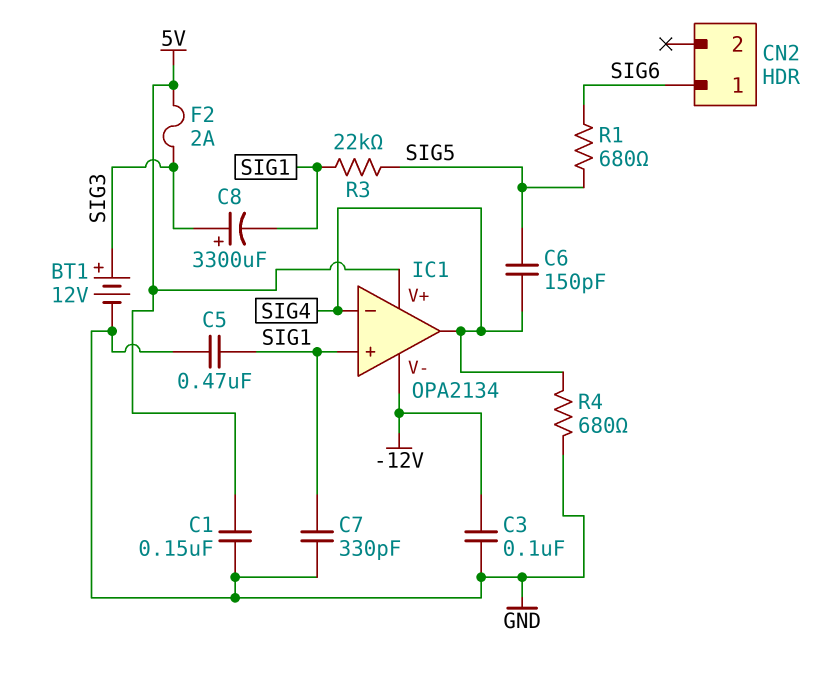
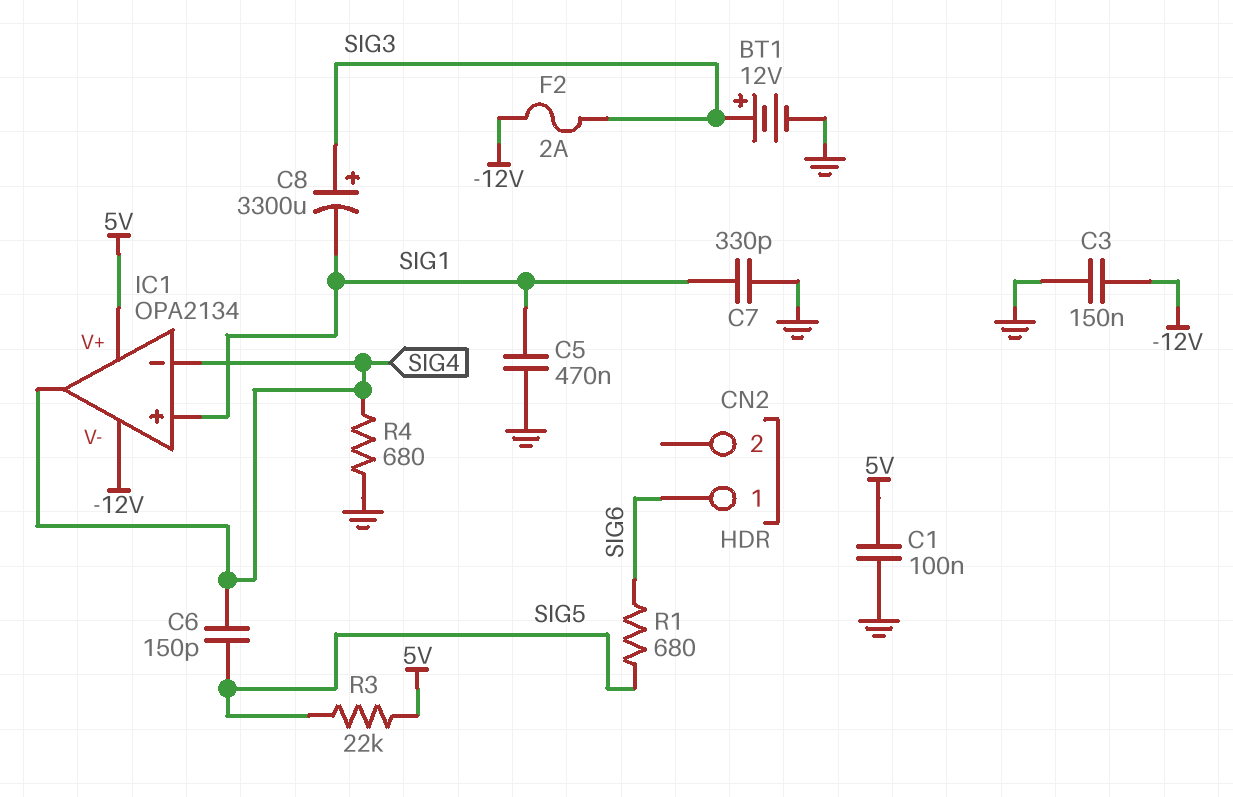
C1: 150nF (5V, GND) -> 100nF (5V, GND)
C3: 100nF (-12V, GND) -> 150nF (-12V, GND)
F2: 2A (5V, SIG3) -> 2A (-12V, SIG3)
R3: 22k (SIG1, SIG5) -> 22k (5V, SIG5)

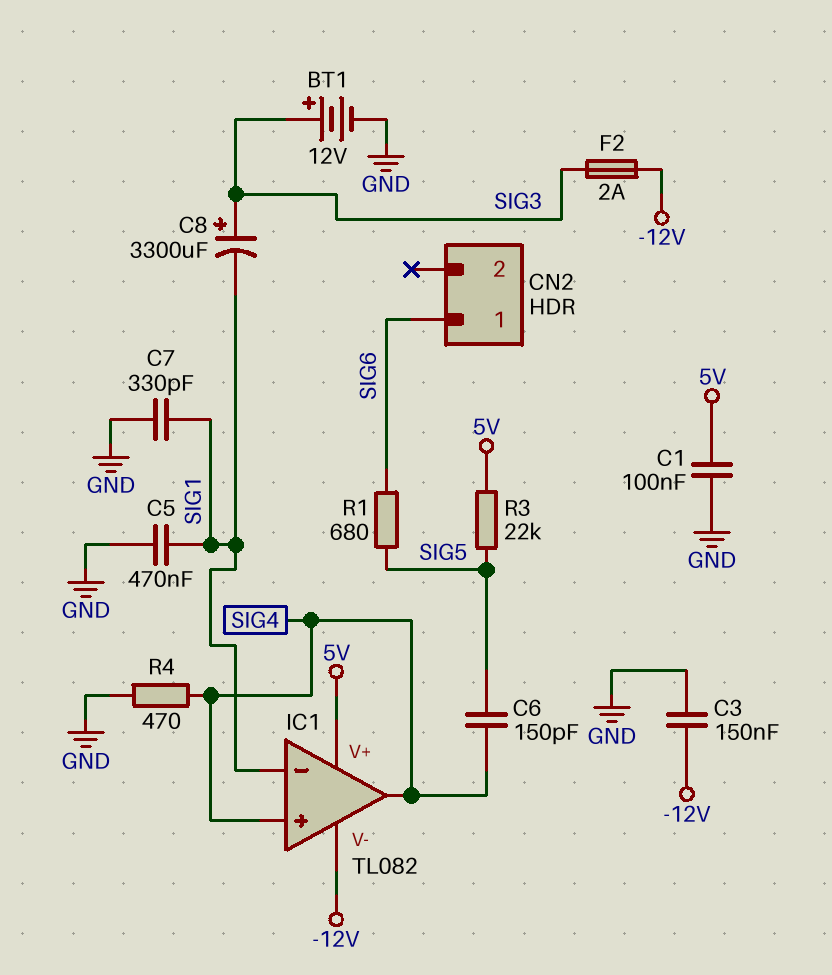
IC1: OPA2134 -> TL082
IC1 pin in+: SIG1 -> SIG4
IC1 pin in-: SIG4 -> SIG1
R4: 680 (GND, SIG4) -> 470 (GND, SIG4)

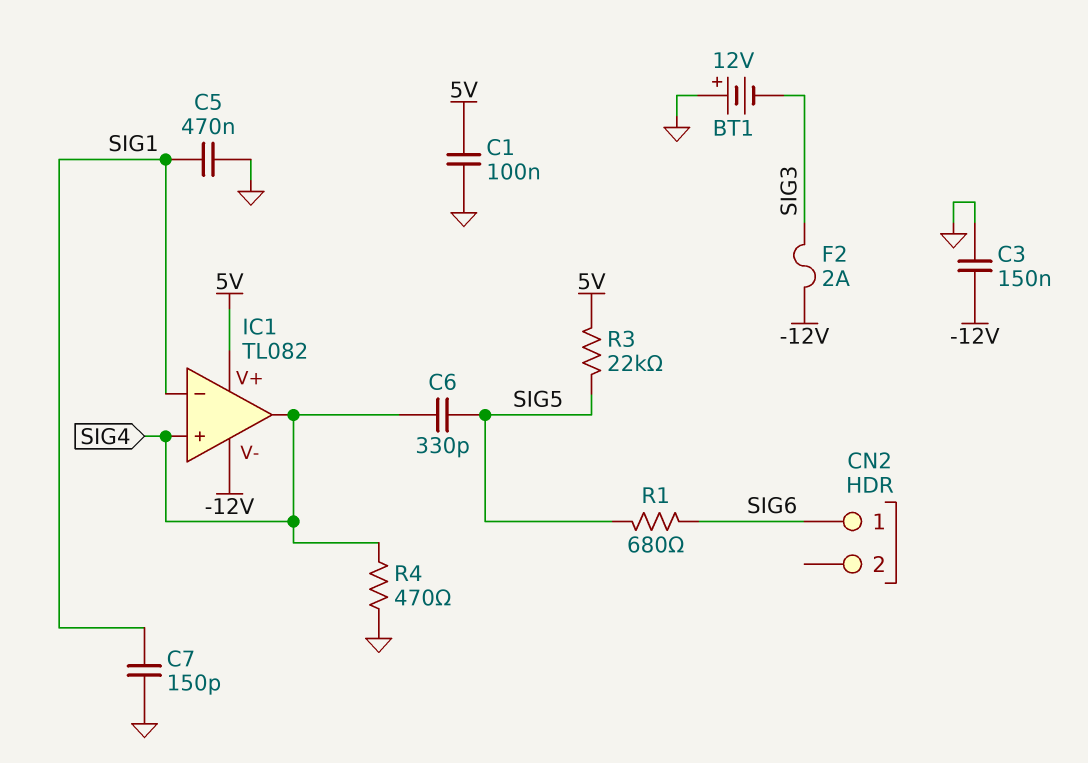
BT1: 12V (plus SIG3, minus GND) -> 12V (plus GND, minus SIG3)
C6: 150pF (SIG4, SIG5) -> 330pF (SIG4, SIG5)
C7: 330pF (GND, SIG1) -> 150pF (GND, SIG1)
C8: 3300uF (plus SIG3, minus SIG1) -> none

